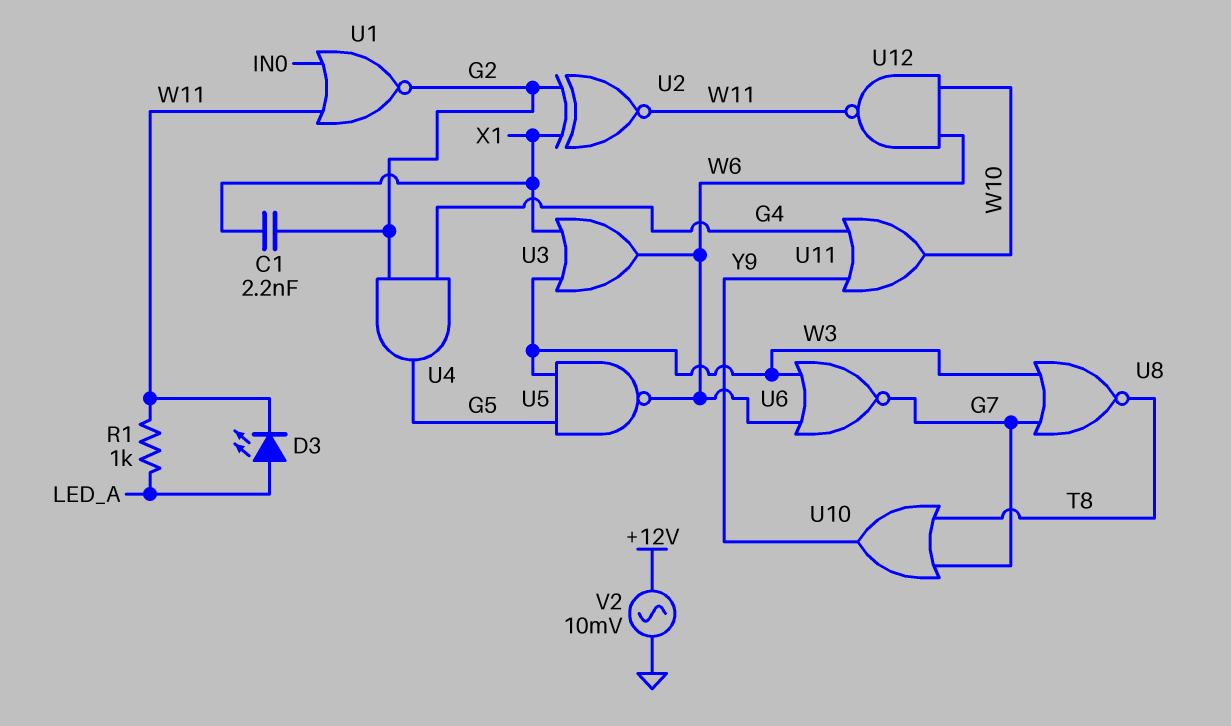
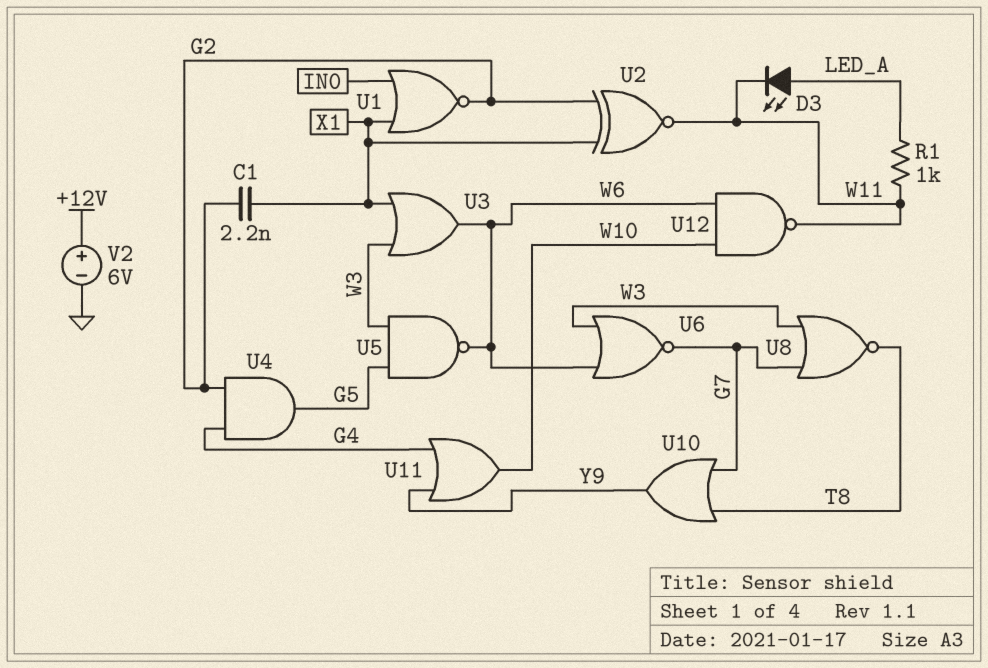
U1: NOR (in IN0, in W11, out G2) -> NOR (in IN0, in X1, out G2)
V2: AC 10mV (+12V, GND) -> 6V (plus +12V, minus GND)

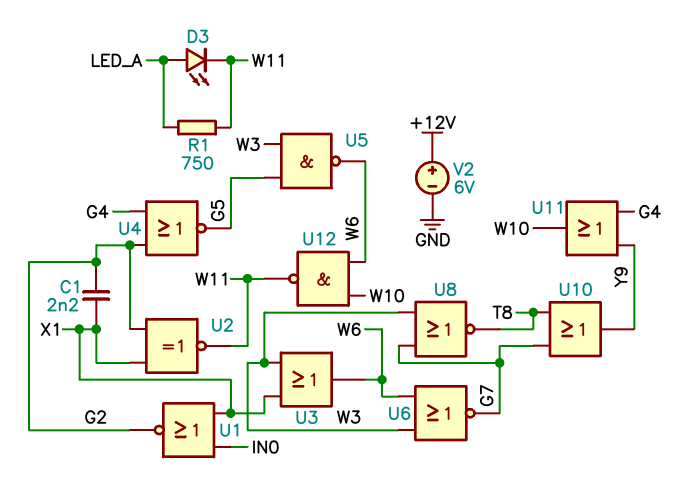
R1: 1k (LED_A, W11) -> 750 (LED_A, W11)
U4: AND (in G2, in G4, out G5) -> NOR (in G2, in G4, out G5)

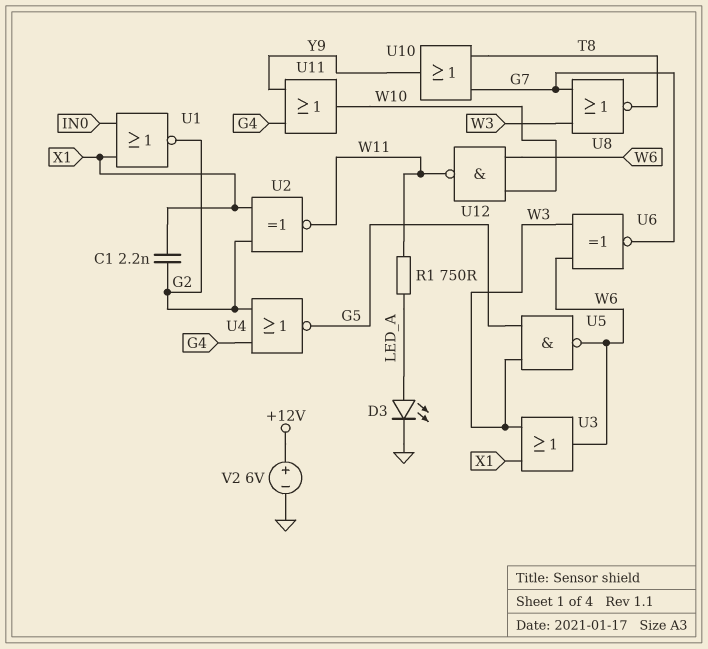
D3: LED (A LED_A, K W11) -> LED (A LED_A, K GND)
U6: NOR (in W3, in W6, out G7) -> XNOR (in W3, in W6, out G7)

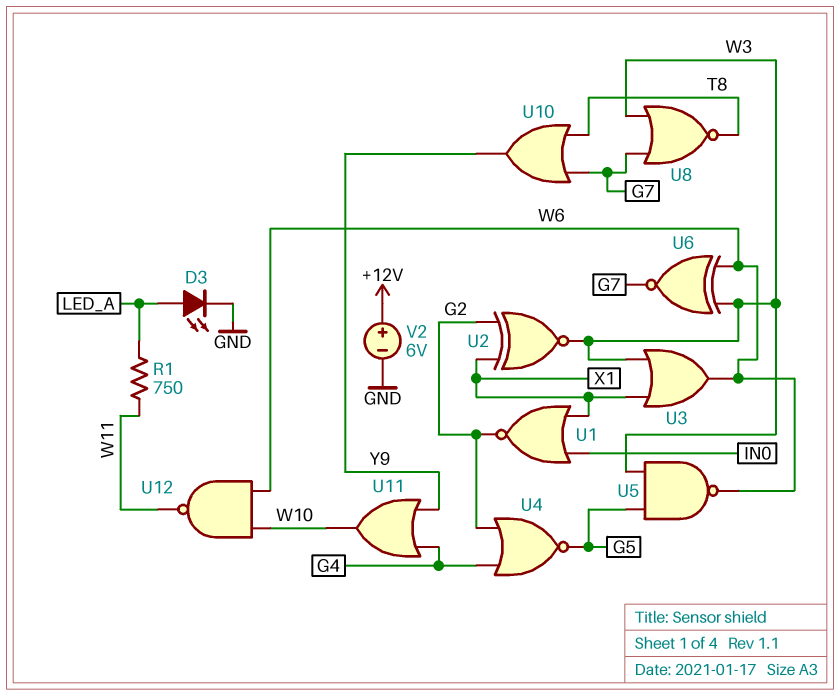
C1: 2.2nF (G2, X1) -> none
U2: XNOR (in G2, in X1, out W11) -> XNOR (in G2, in X1, out W3)

